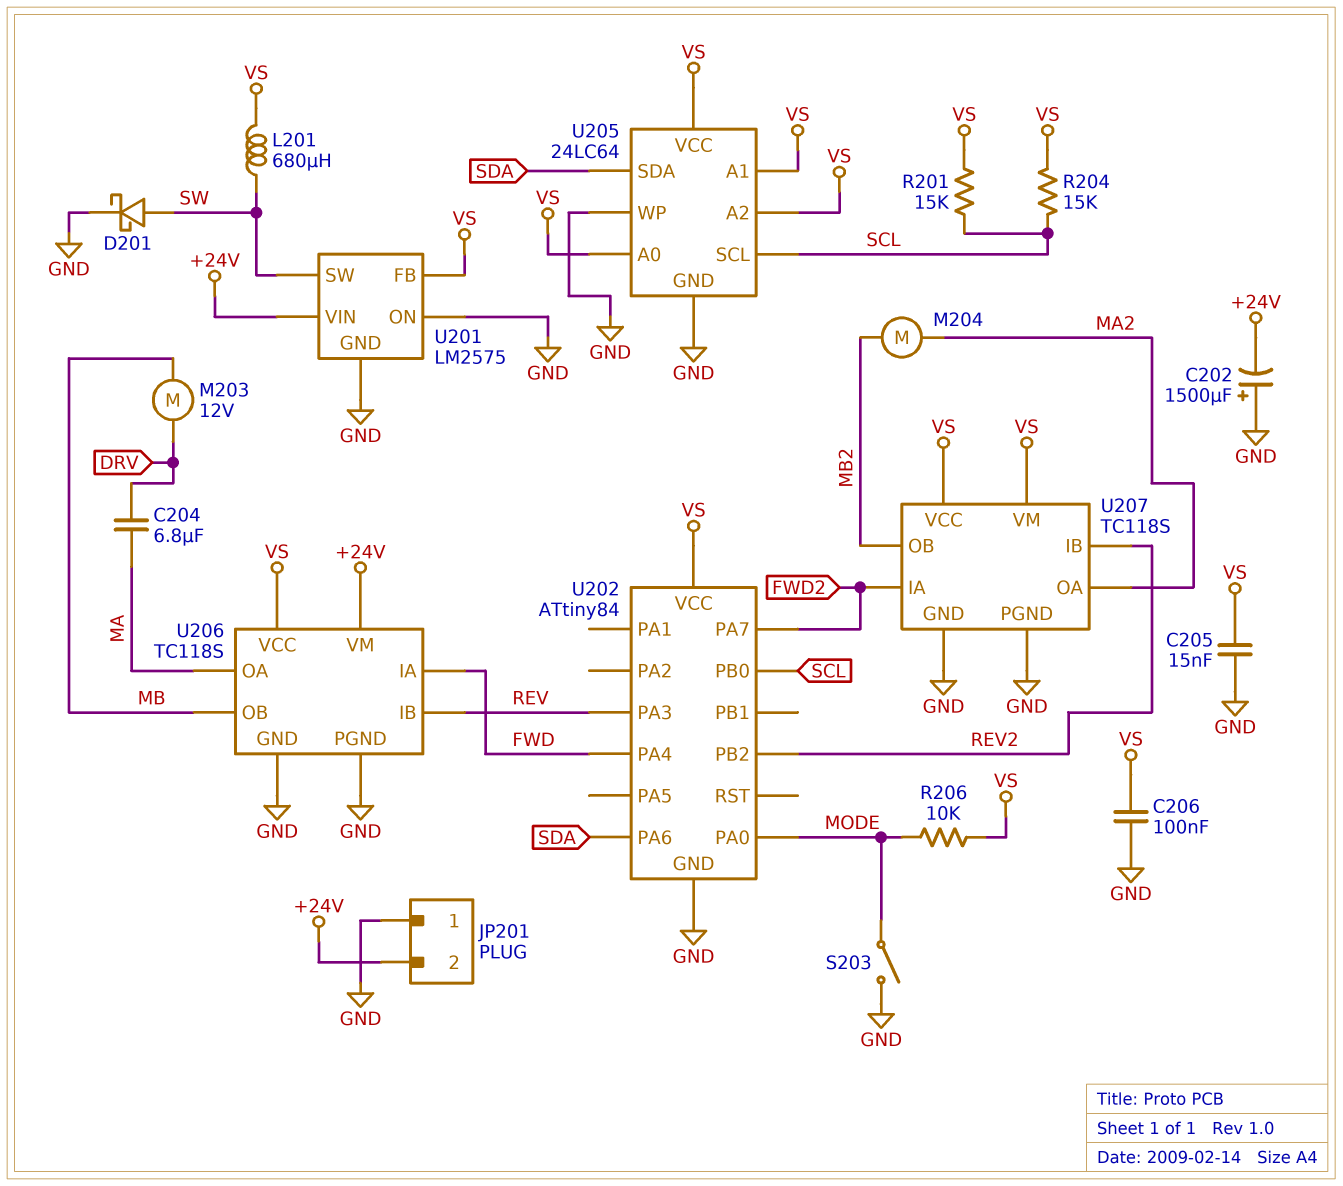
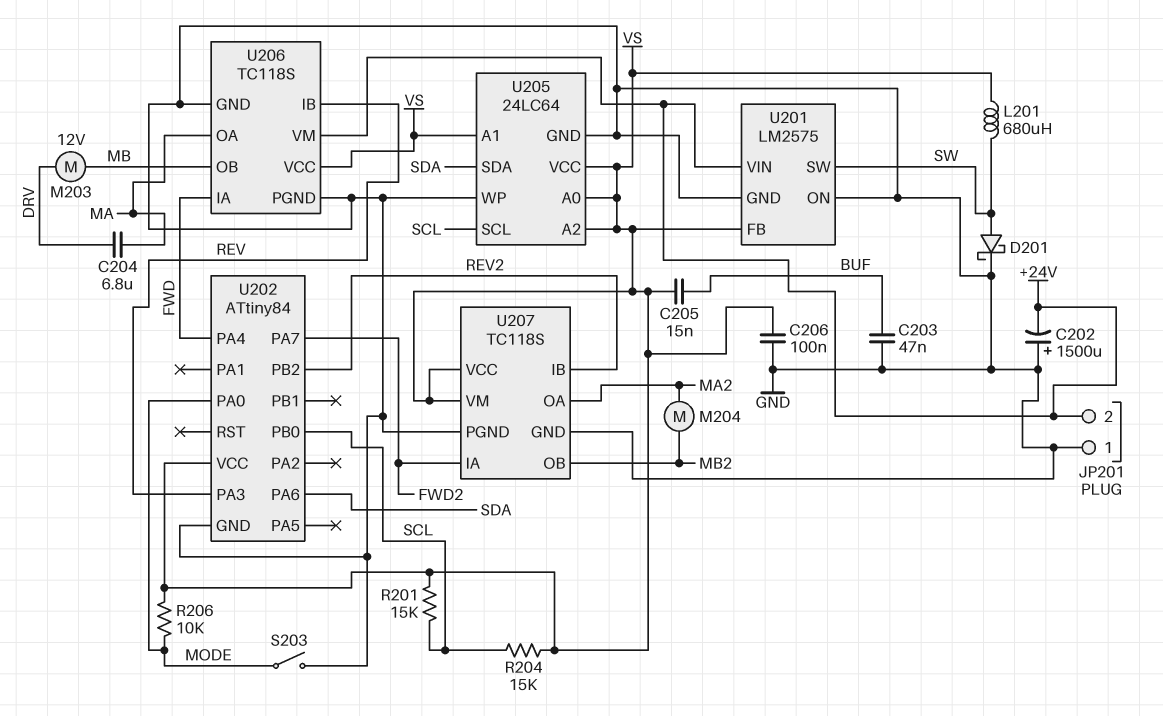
C203: none -> 47nF (BUF, GND)
C205: 15nF (GND, VS) -> 15nF (BUF, VS)

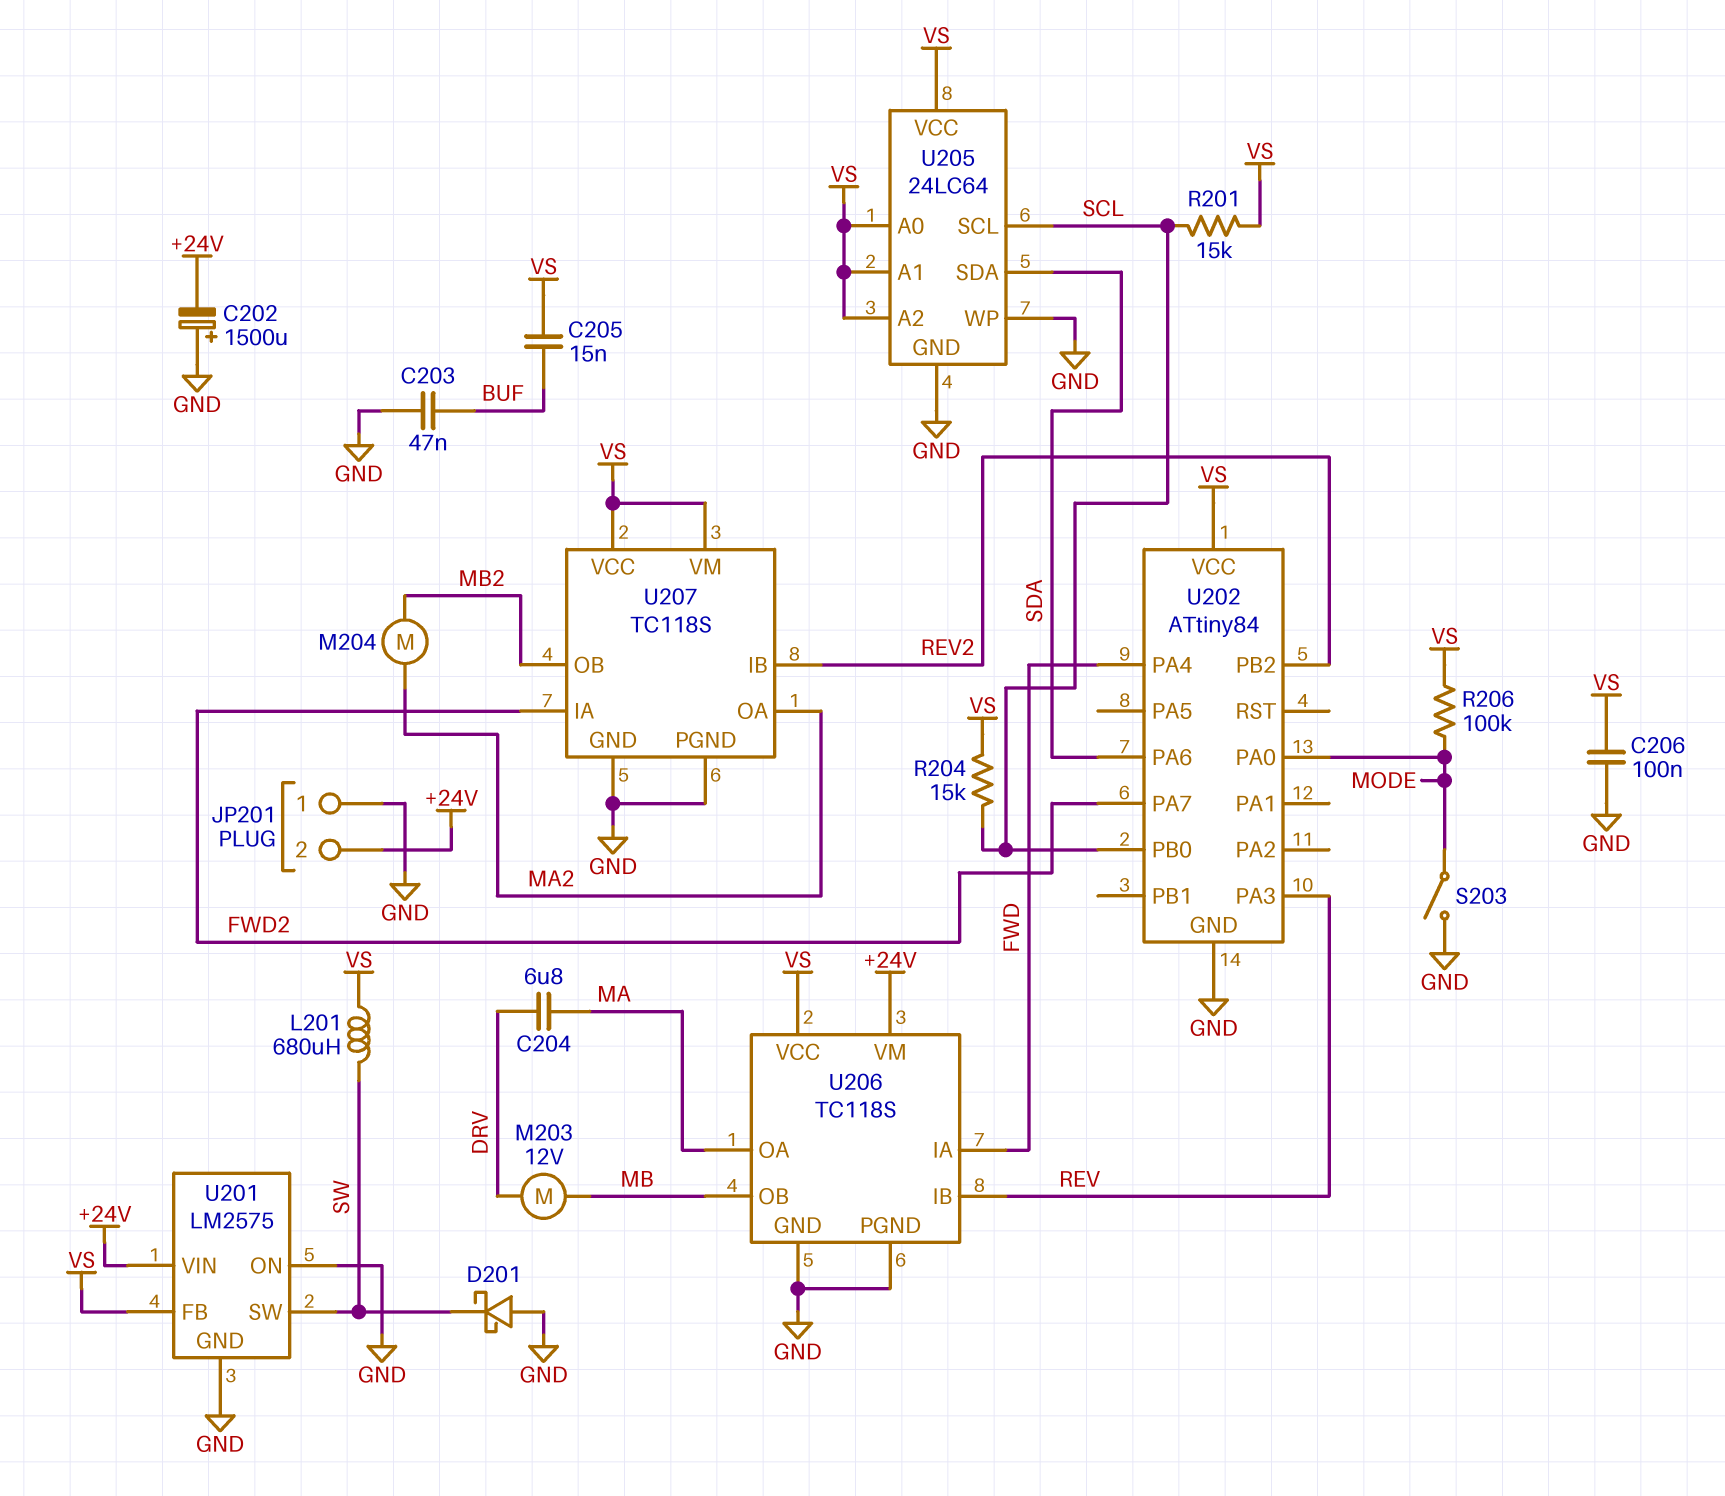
D201: schottky (A SW, K GND) -> schottky (A GND, K SW)
R206: 10k (MODE, VS) -> 100k (MODE, VS)

